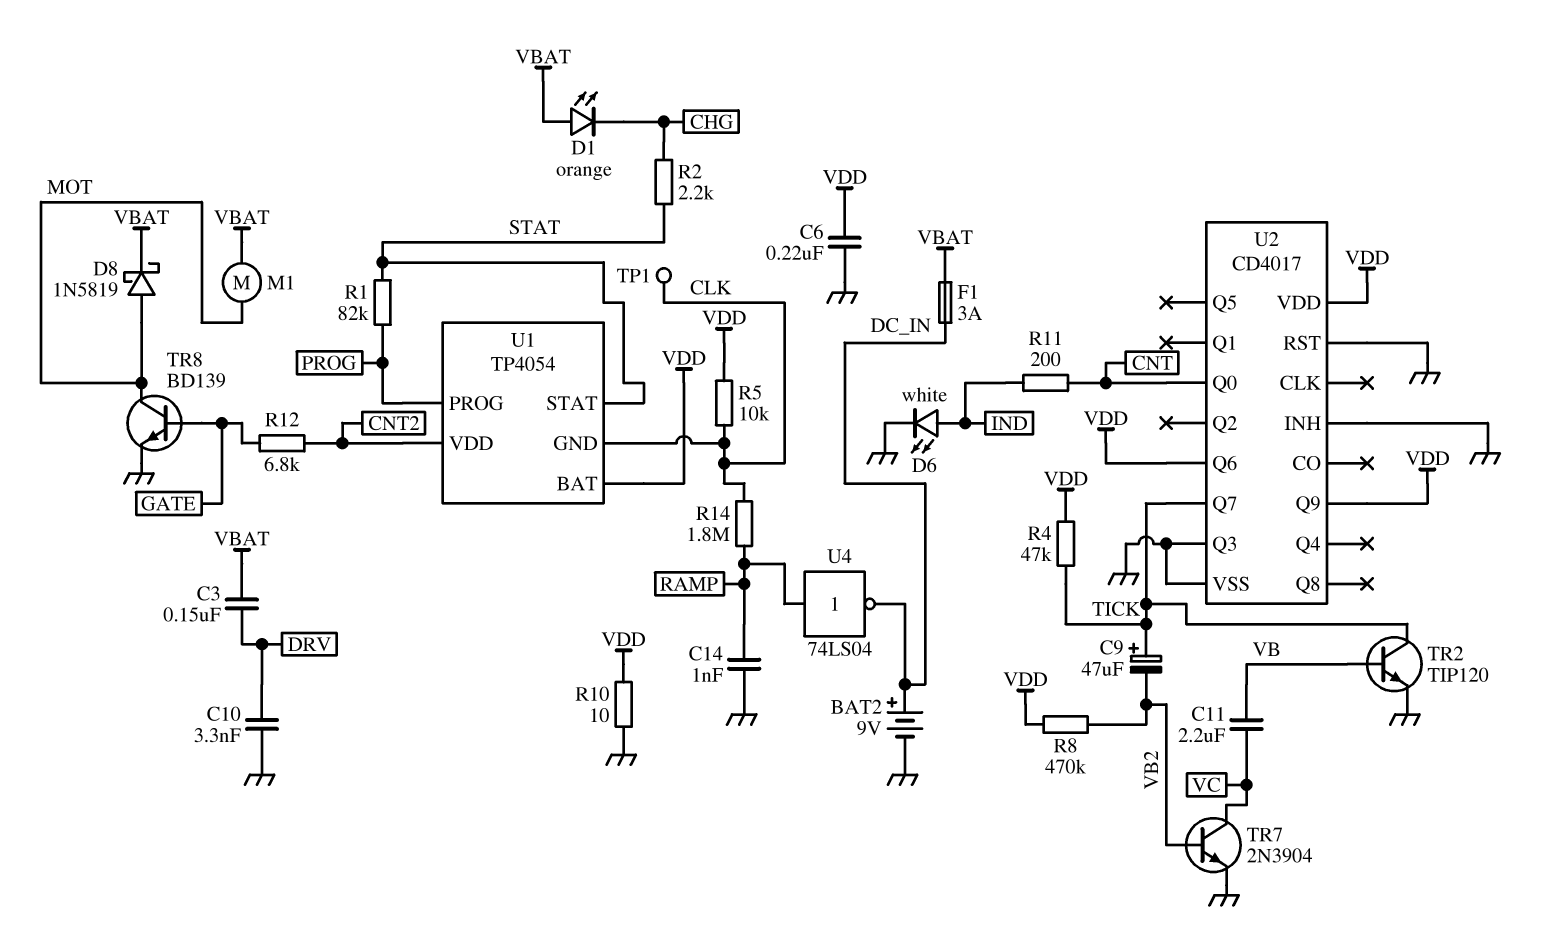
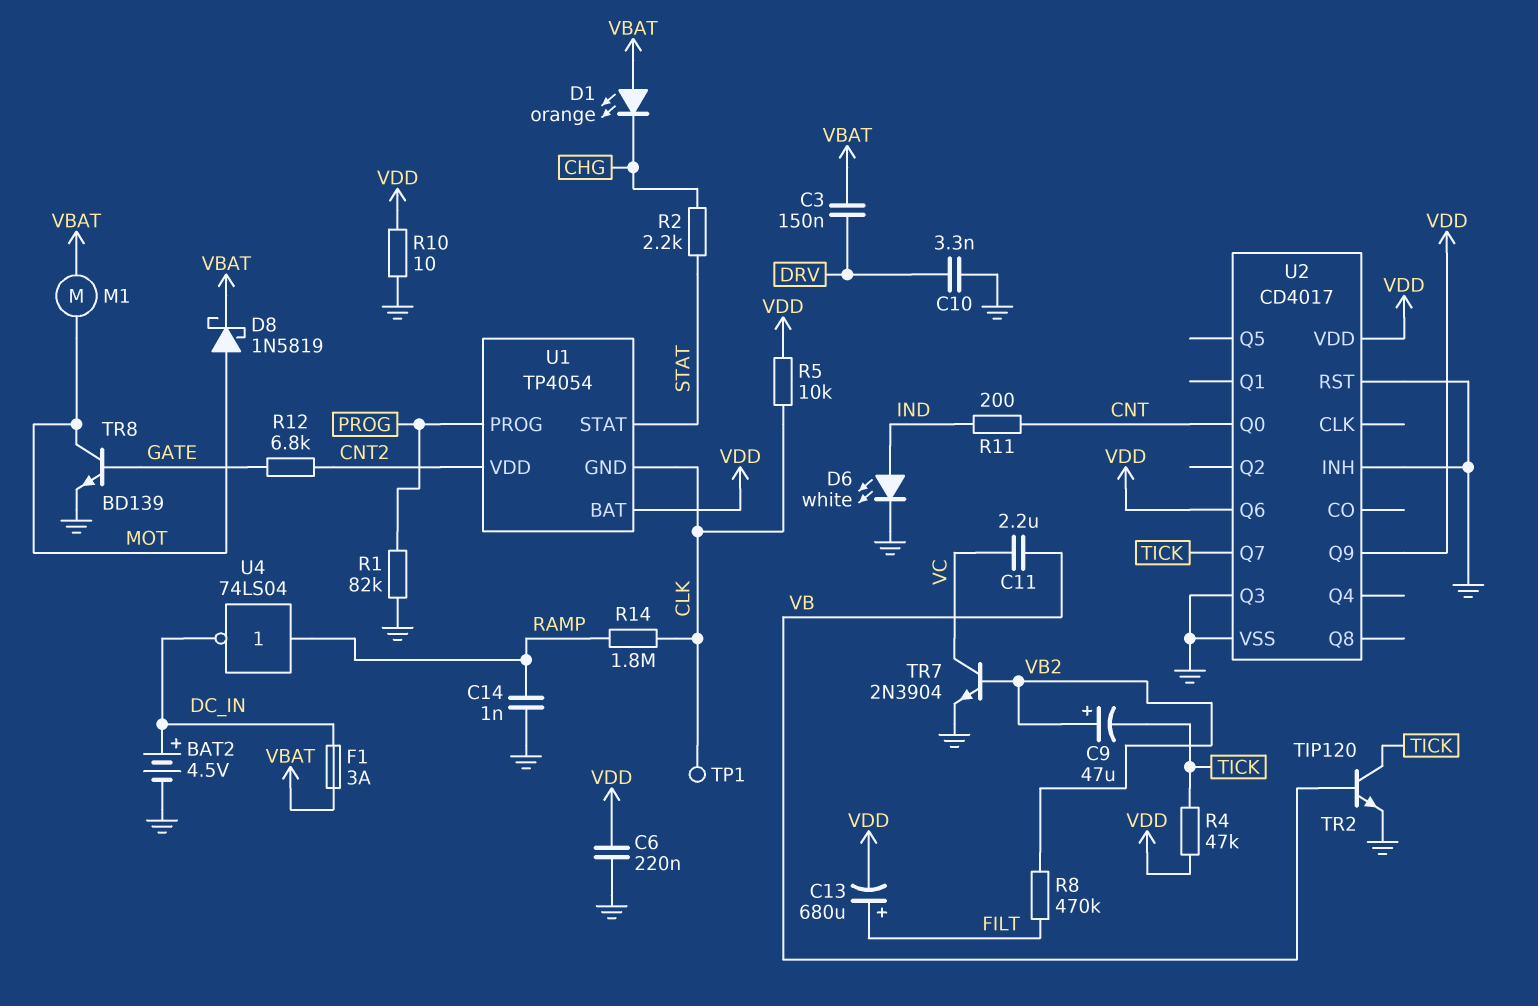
BAT2: 9V (plus DC_IN, minus GND) -> 4.5V (plus DC_IN, minus GND)
C9: 47uF (plus TICK, minus VB2) -> 47uF (plus VB2, minus TICK)
C13: none -> 680uF (plus FILT, minus VDD)
R1: 82k (PROG, STAT) -> 82k (GND, PROG)
R8: 470k (VB2, VDD) -> 470k (FILT, VB2)

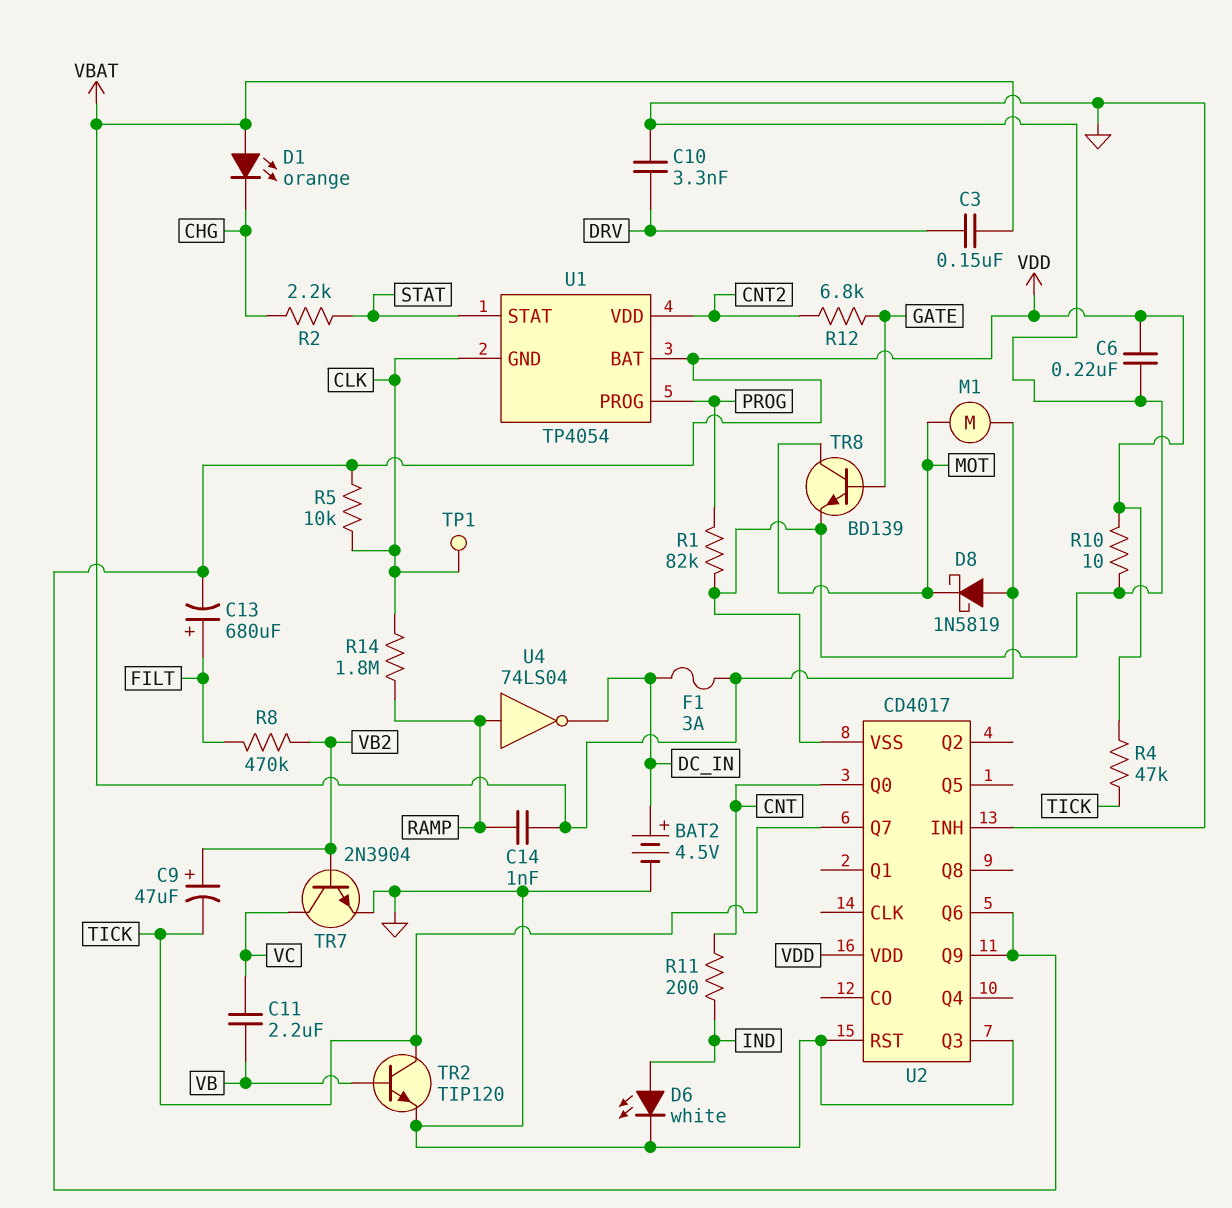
C14: 1nF (GND, RAMP) -> 1nF (RAMP, VBAT)
D8: schottky 1N5819 (A MOT, K VBAT) -> schottky 1N5819 (A VBAT, K MOT)

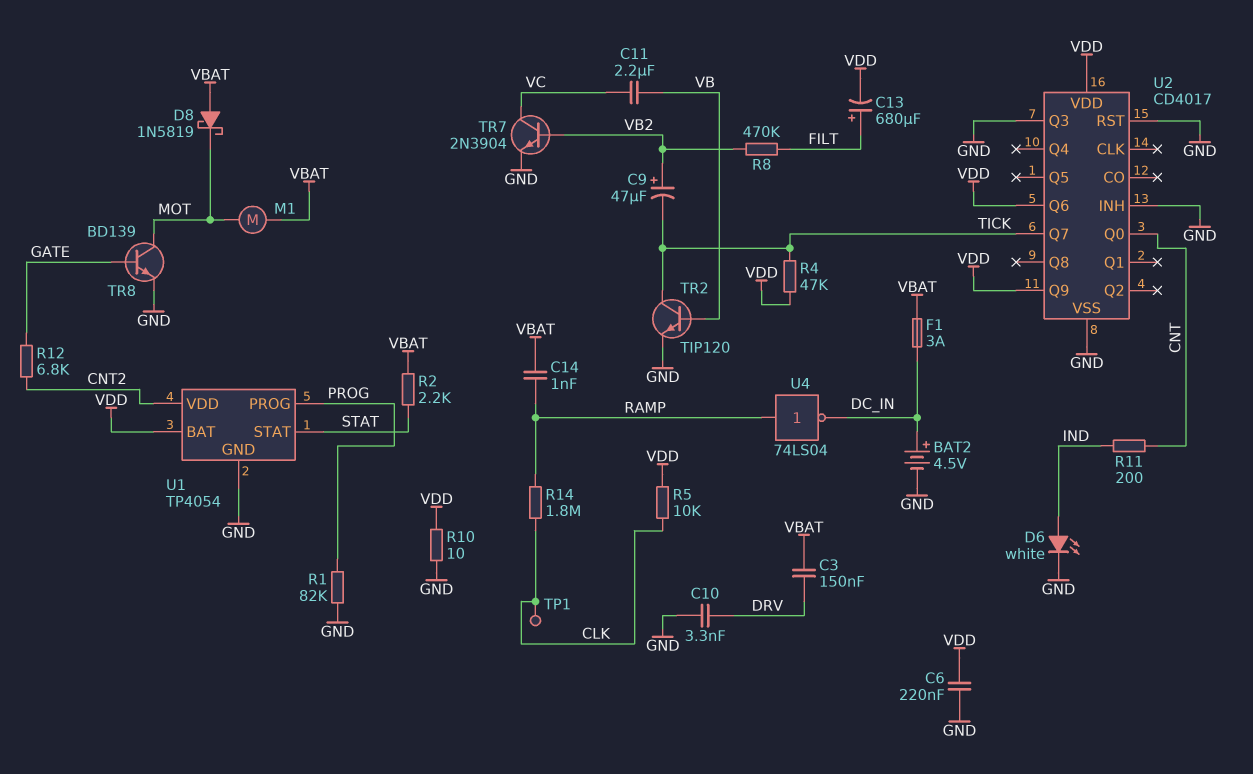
D1: LED orange (A VBAT, K CHG) -> none
R2: 2.2k (CHG, STAT) -> 2.2k (STAT, VBAT)
U1 pin GND: CLK -> GND

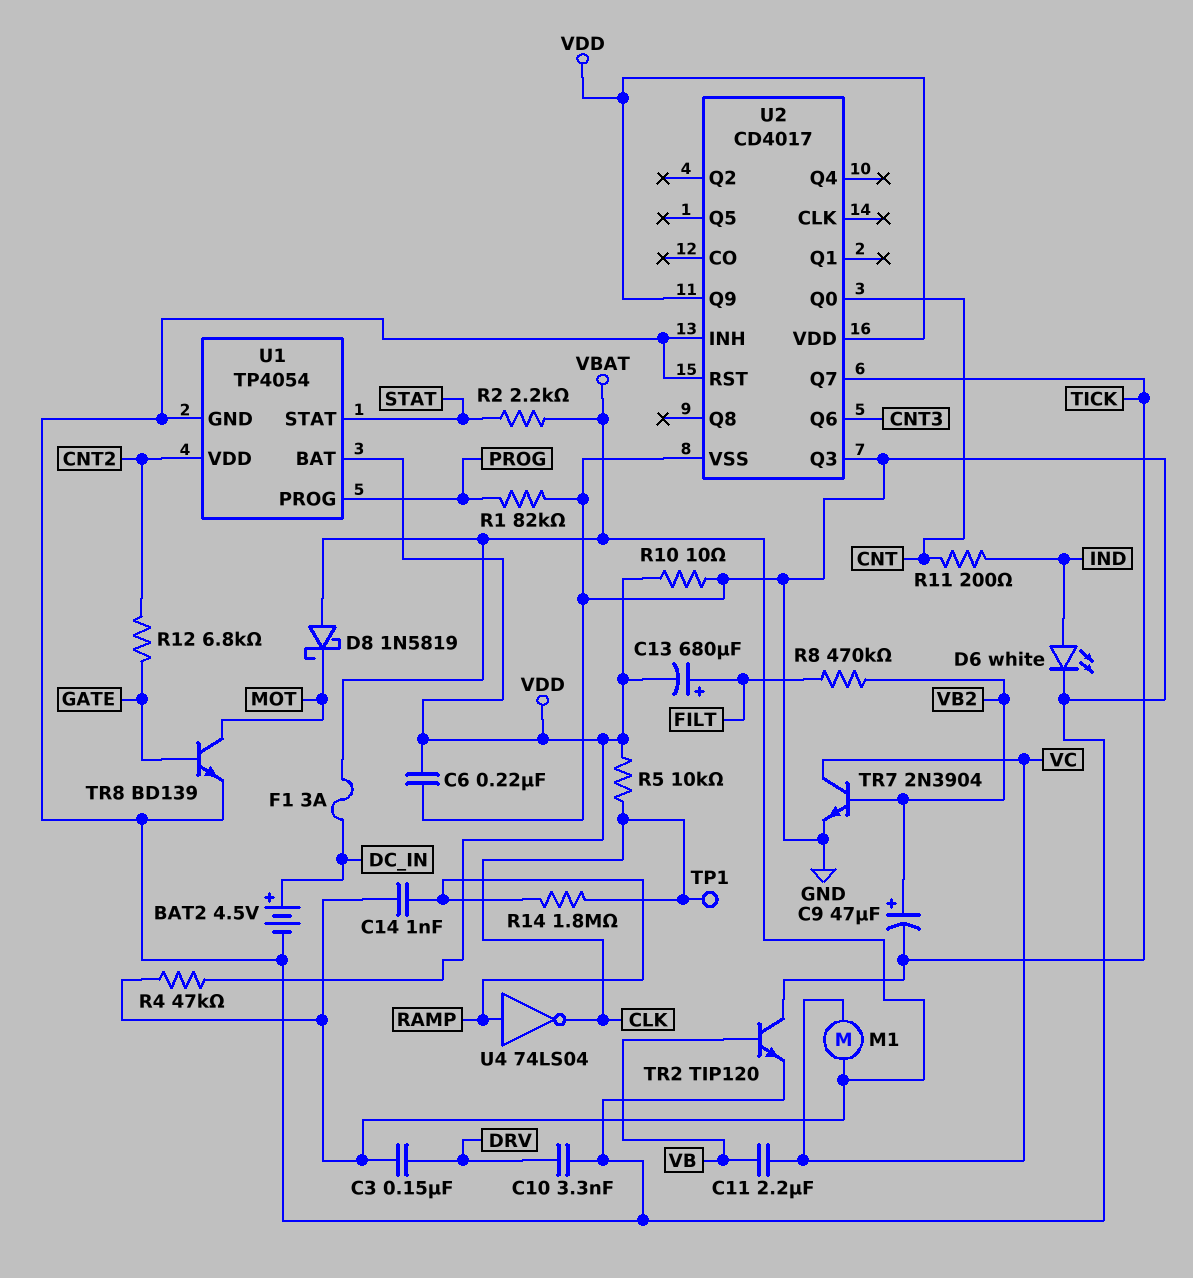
M1: motor (MOT, VBAT) -> motor (VBAT, VC)
R4: 47k (TICK, VDD) -> 47k (VBAT, VDD)
U2 pin Q6: VDD -> CNT3
U4: NOT 74LS04 (in RAMP, out DC_IN) -> NOT 74LS04 (in RAMP, out CLK)

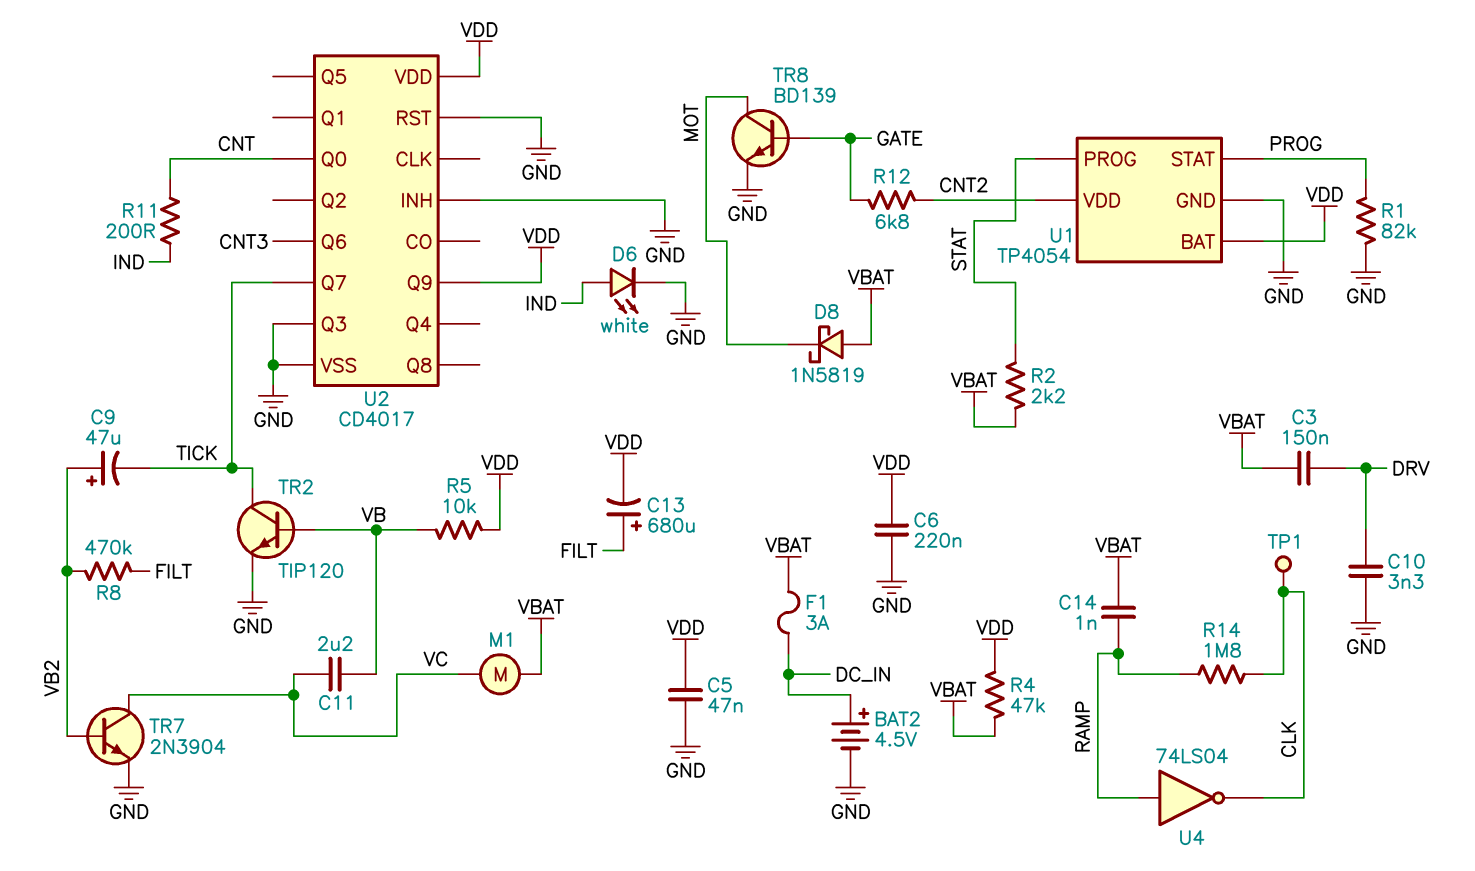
C5: none -> 47nF (GND, VDD)
R5: 10k (CLK, VDD) -> 10k (VB, VDD)
R10: 10 (GND, VDD) -> none
U1 pin PROG: PROG -> STAT
U1 pin STAT: STAT -> PROG

